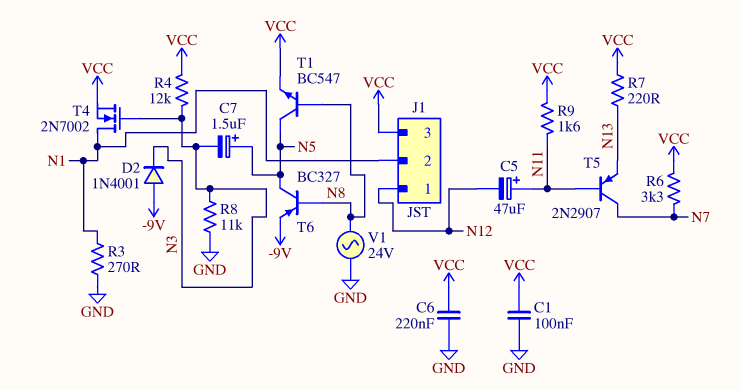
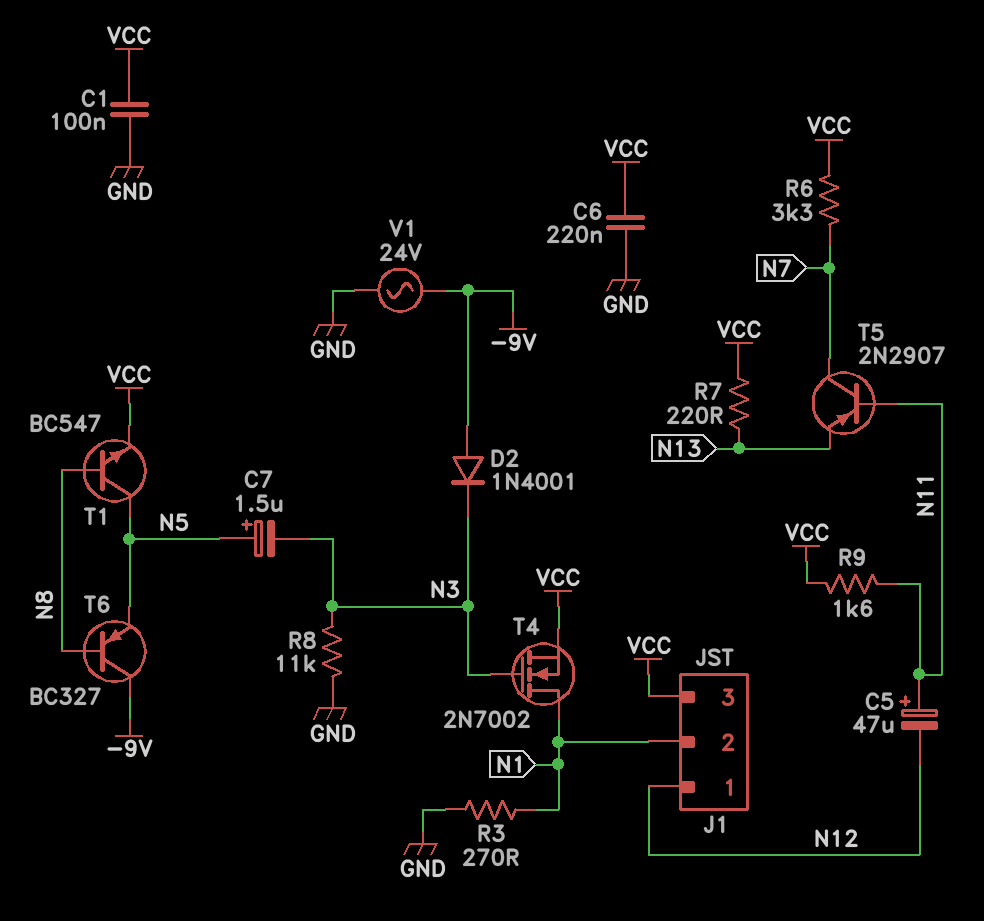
R4: 12k (N3, VCC) -> none
T6: PNP BC327 (B N8, C N5, E -9V) -> PNP BC327 (B N8, C -9V, E N5)
V1: AC 24V (GND, N8) -> AC 24V (-9V, GND)

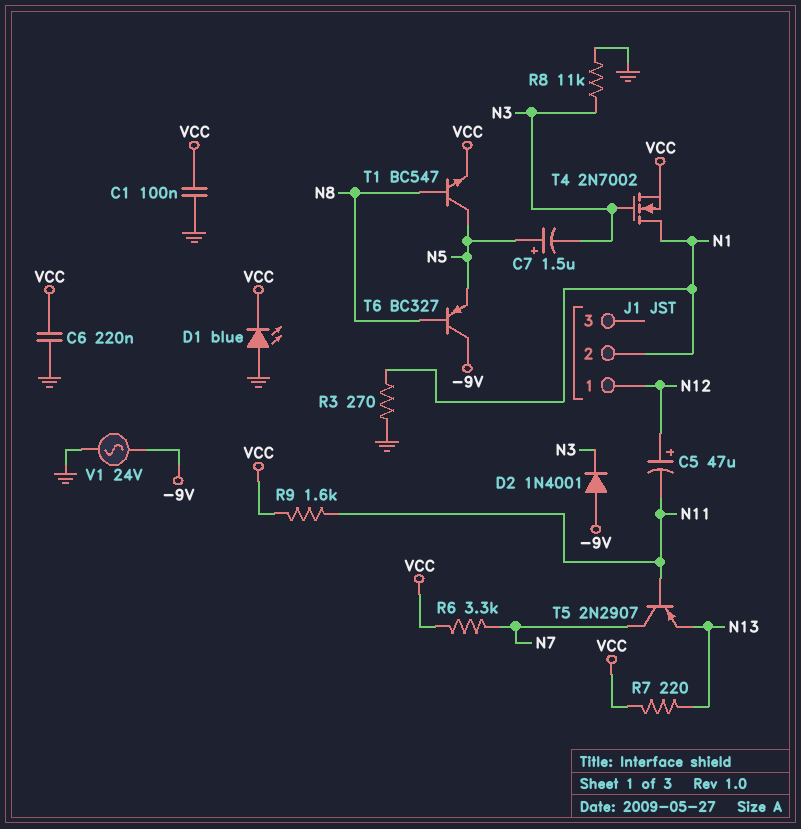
C5: 47uF (plus N11, minus N12) -> 47uF (plus N12, minus N11)
D1: none -> LED blue (A GND, K VCC)
J1 pin 3: VCC -> none

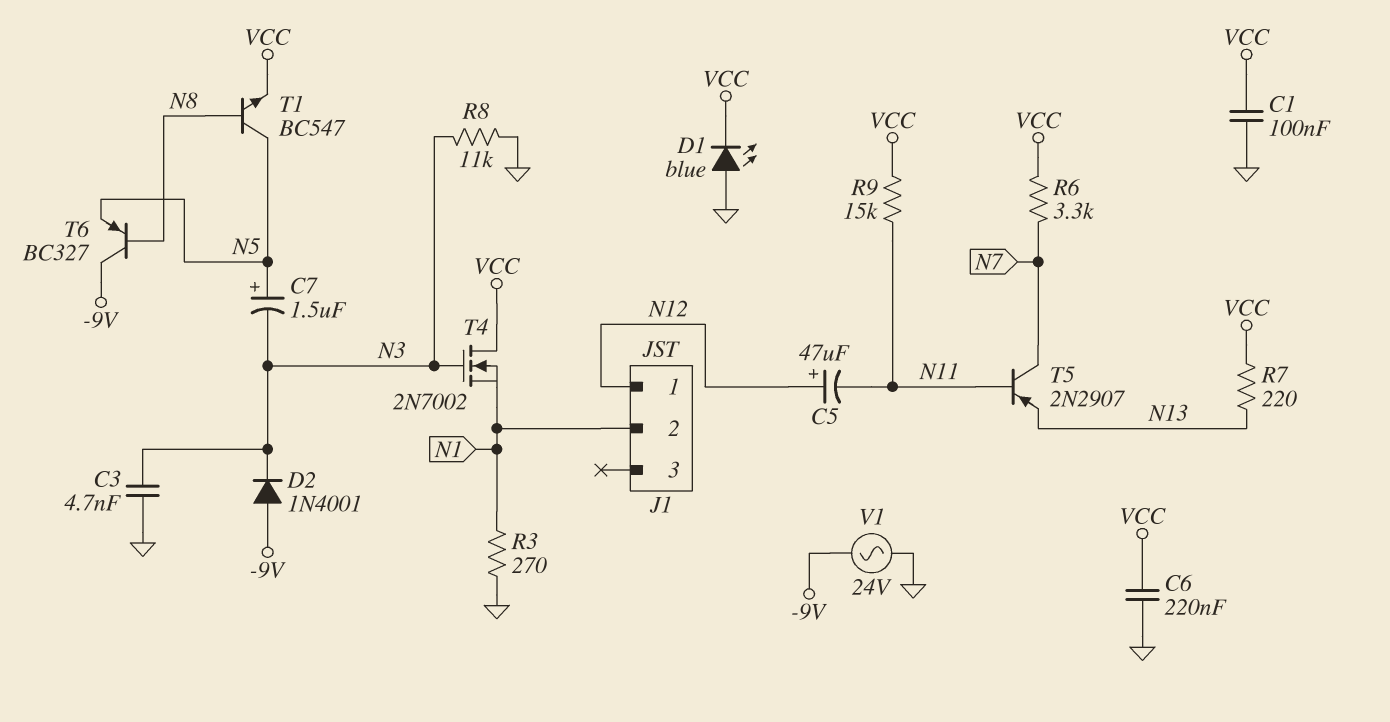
C3: none -> 4.7nF (GND, N3)
R9: 1.6k (N11, VCC) -> 15k (N11, VCC)
T4: NMOS 2N7002 (G N3, D N1, S VCC) -> NMOS 2N7002 (G N3, D VCC, S N1)

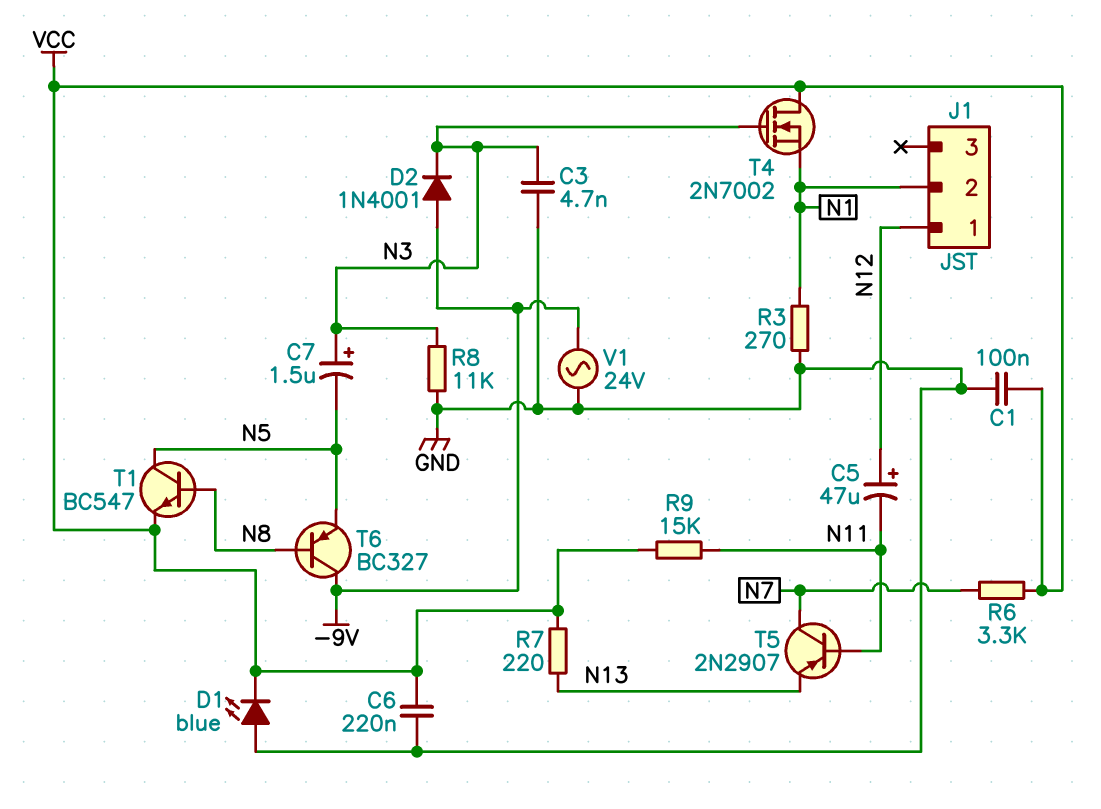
C7: 1.5uF (plus N5, minus N3) -> 1.5uF (plus N3, minus N5)

